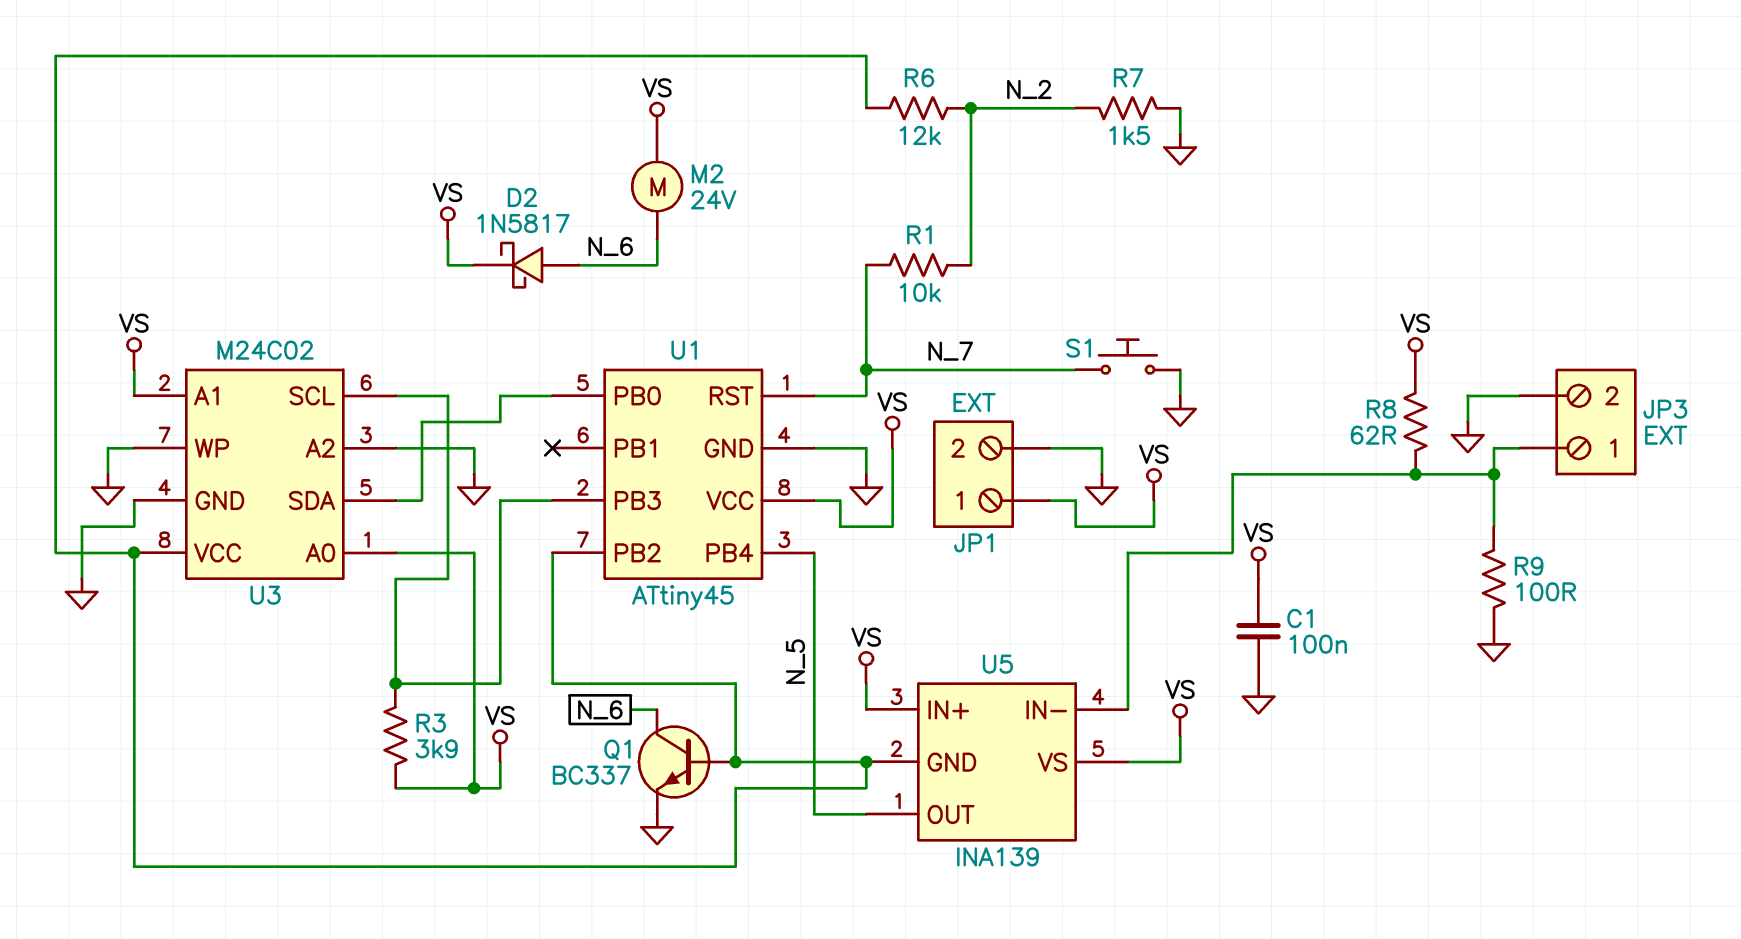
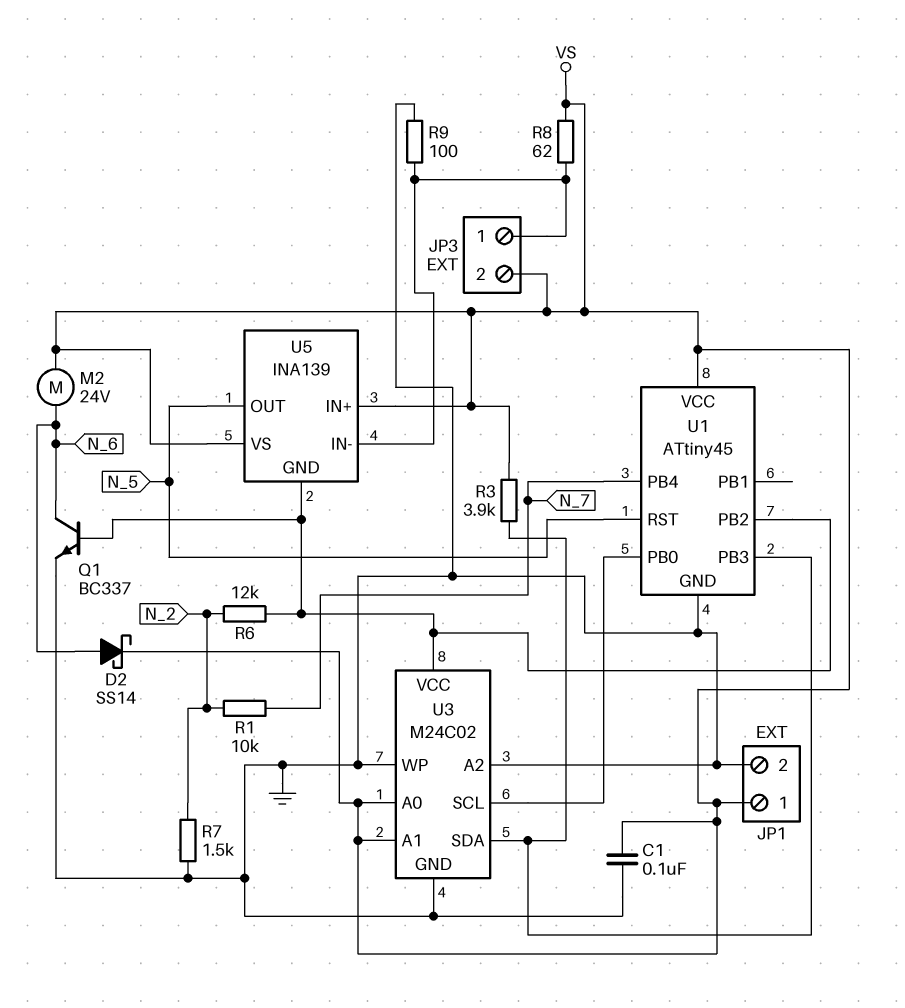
D2: schottky 1N5817 (A N_6, K VS) -> schottky SS14 (A N_6, K VS)
JP3 pin 2: GND -> VS
S1: button (GND, N_7) -> none
U1 pin PB4: N_5 -> N_7
U1 pin RST: N_7 -> N_5
U3 pin SCL: U1/PB3 -> U1/PB0
U3 pin SDA: U1/PB0 -> U1/PB3

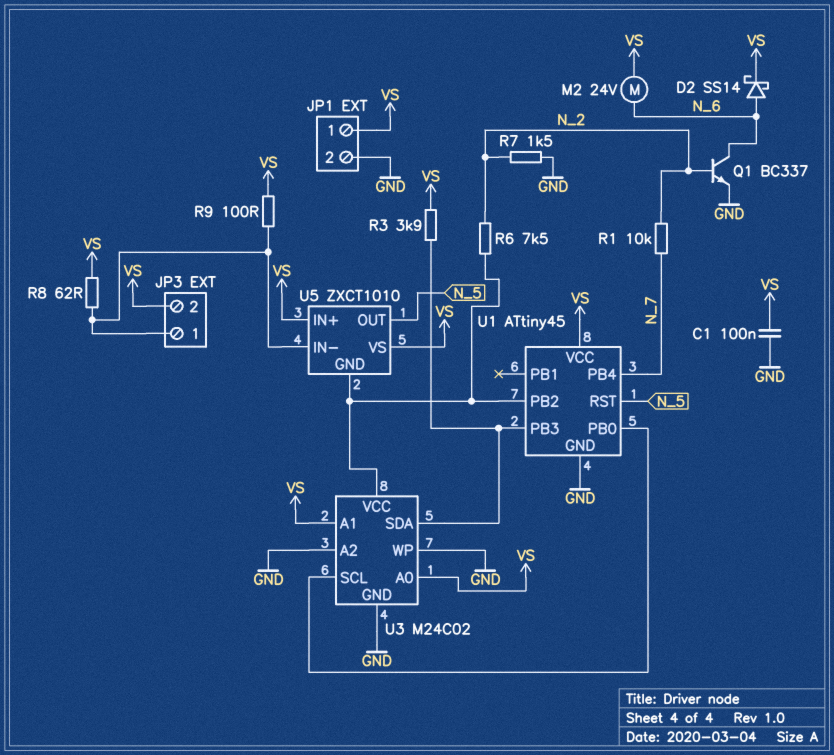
Q1: NPN BC337 (B U1/PB2, C N_6, E GND) -> NPN BC337 (B N_2, C N_6, E GND)
R6: 12k (N_2, U1/PB2) -> 7.5k (N_2, U1/PB2)
R9: 100 (GND, JP3/1) -> 100 (JP3/1, VS)
U5: INA139 -> ZXCT1010

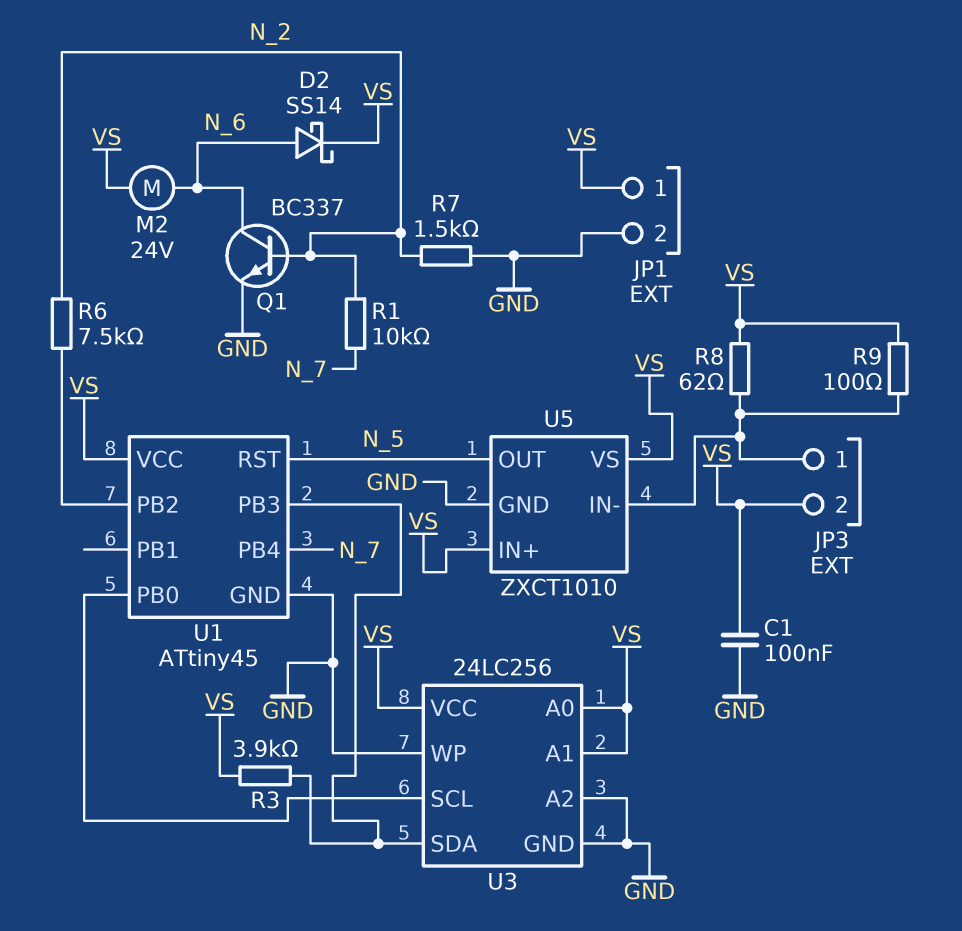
U3: M24C02 -> 24LC256
U3 pin VCC: U1/PB2 -> VS
U5 pin GND: U1/PB2 -> GND

